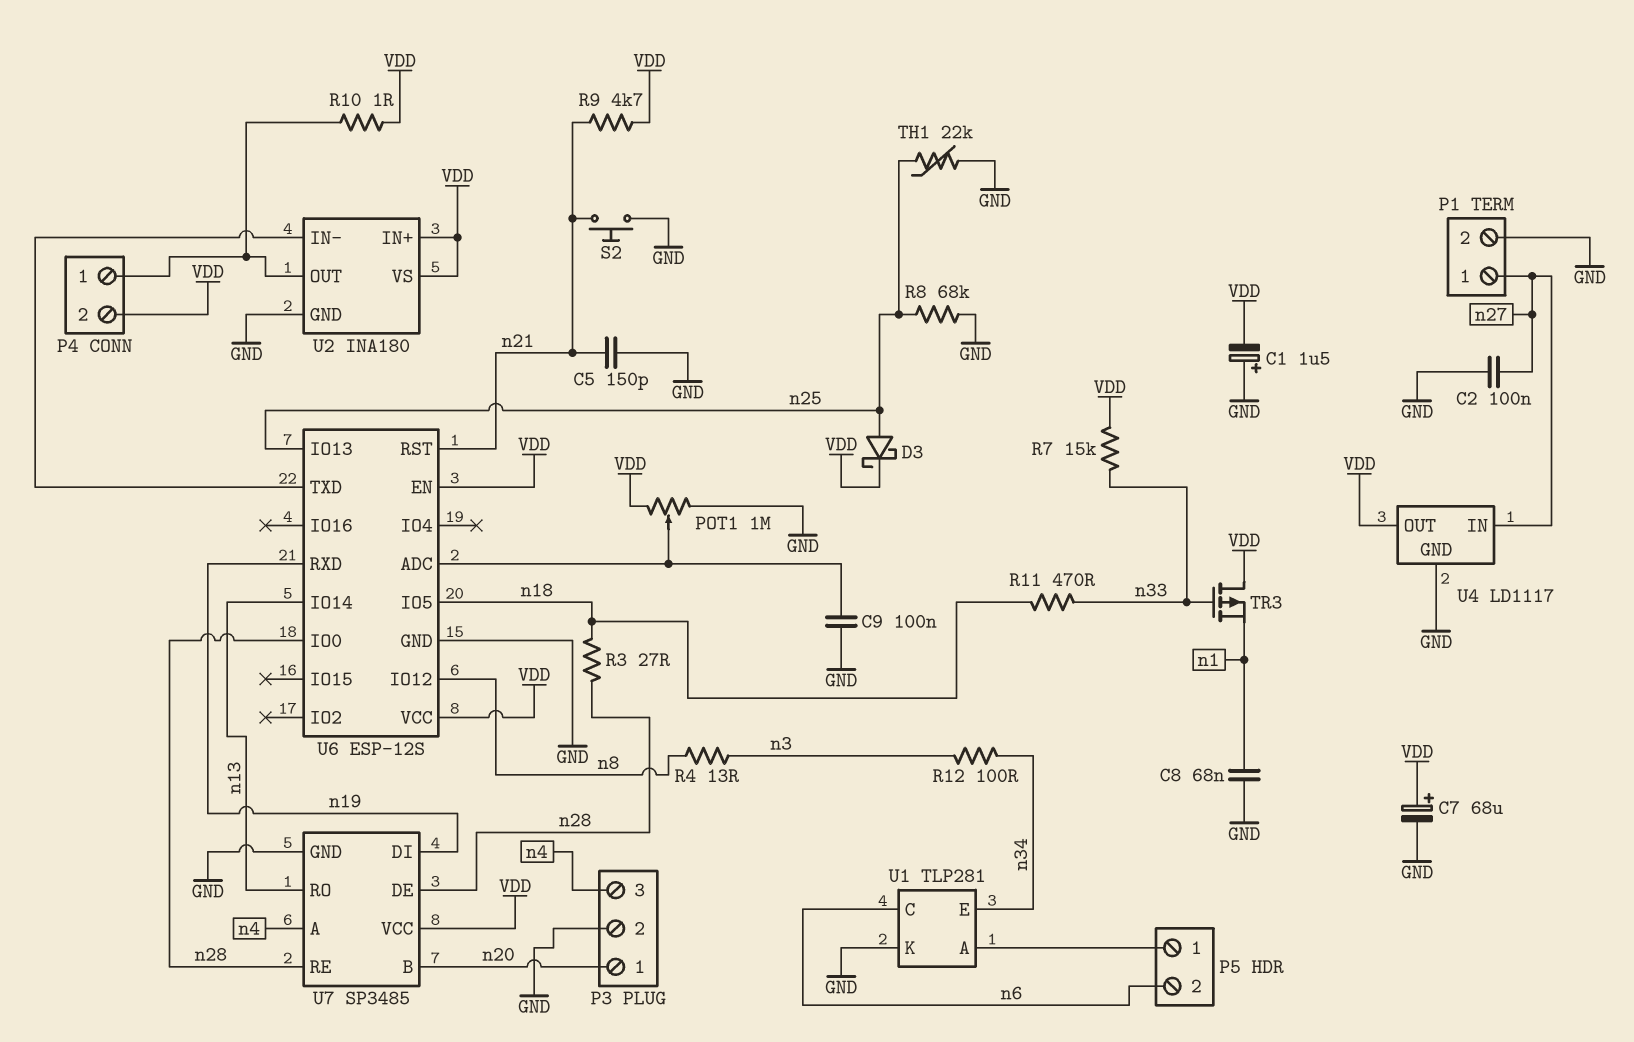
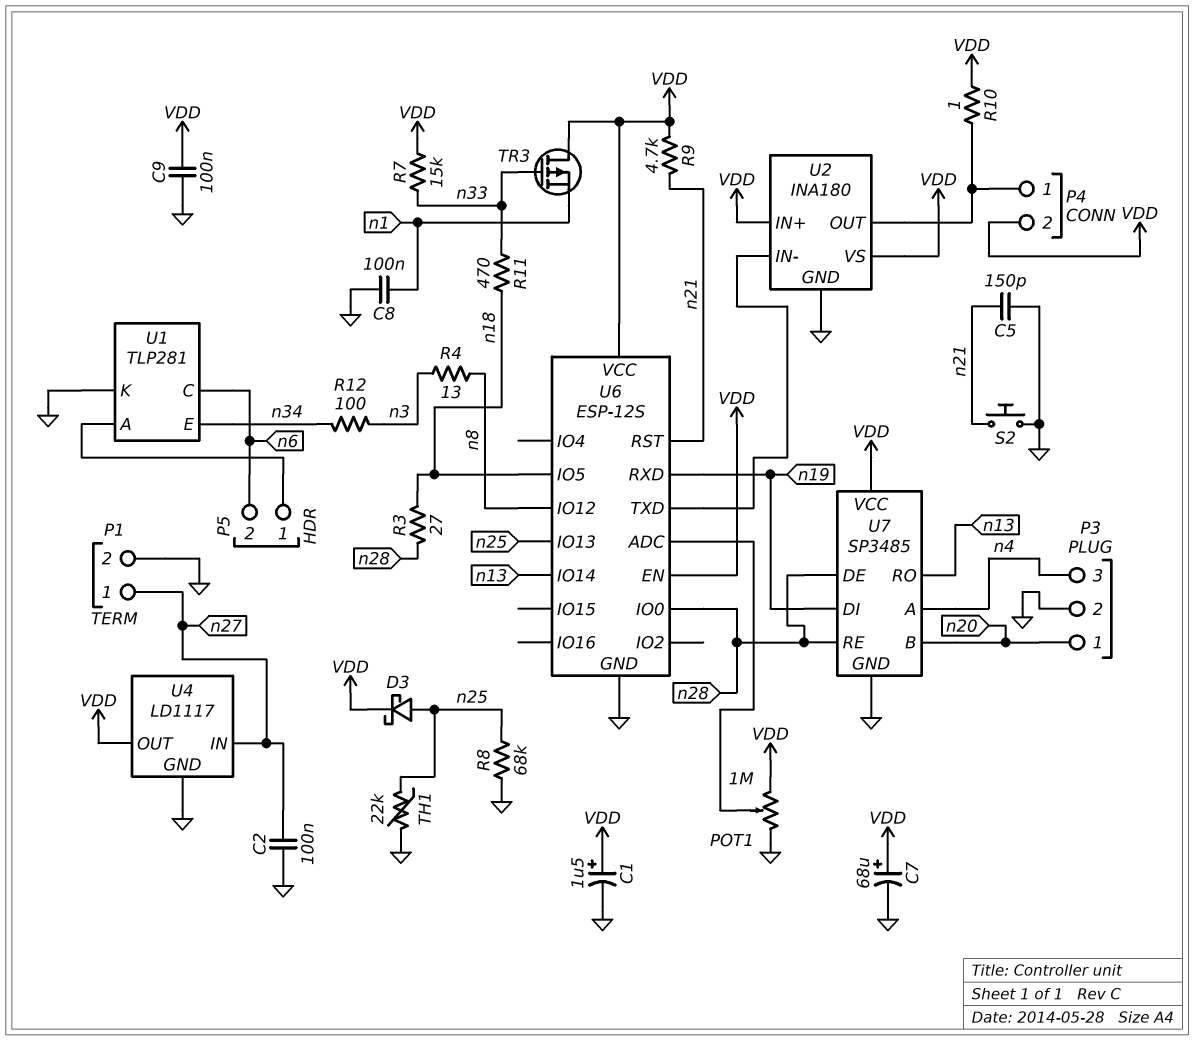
C1: 1.5uF (plus GND, minus VDD) -> 1.5uF (plus VDD, minus GND)
C8: 68nF (GND, n1) -> 100nF (GND, n1)
C9: 100nF (GND, U6/ADC) -> 100nF (GND, VDD)

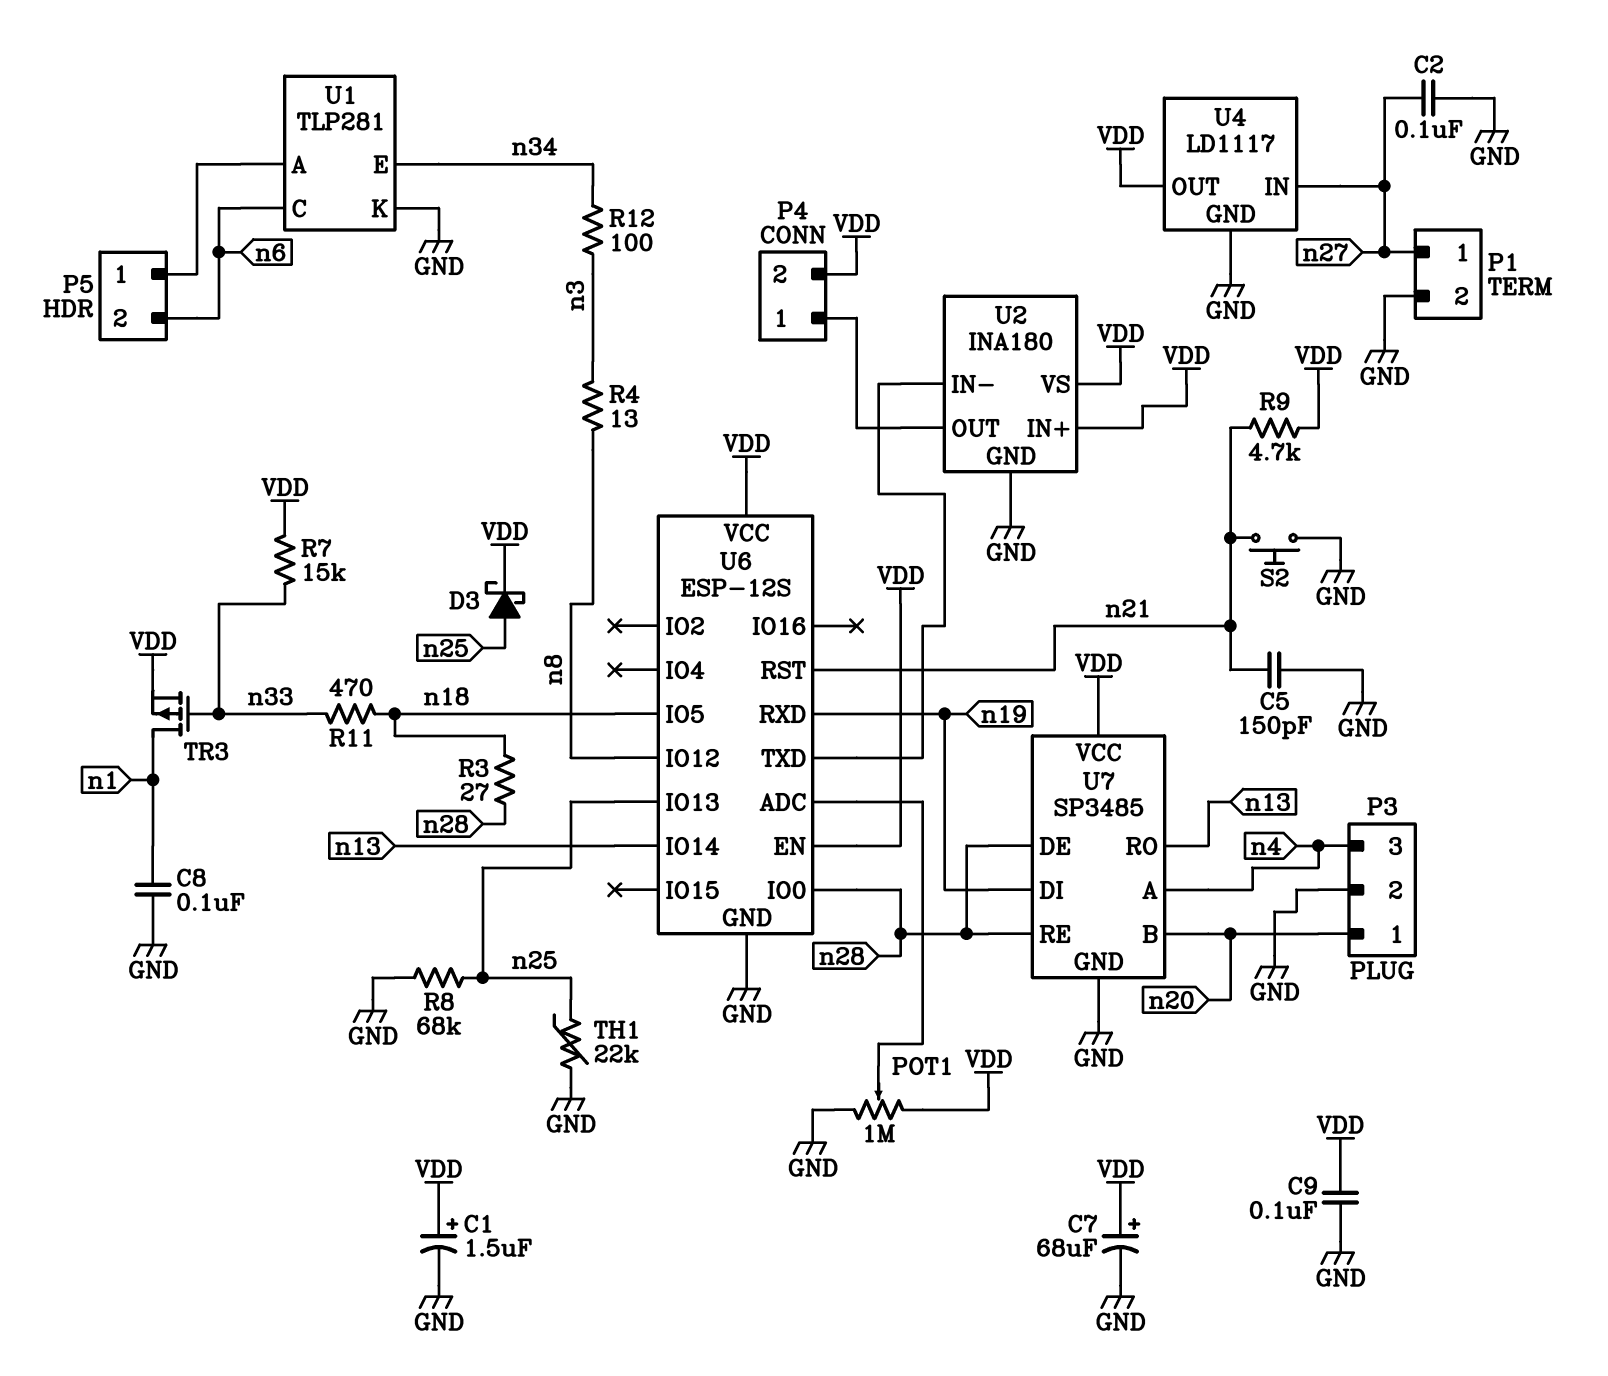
R10: 1 (P4/1, VDD) -> none
TR3: PMOS (G n33, D VDD, S n1) -> PMOS (G n33, D n1, S VDD)

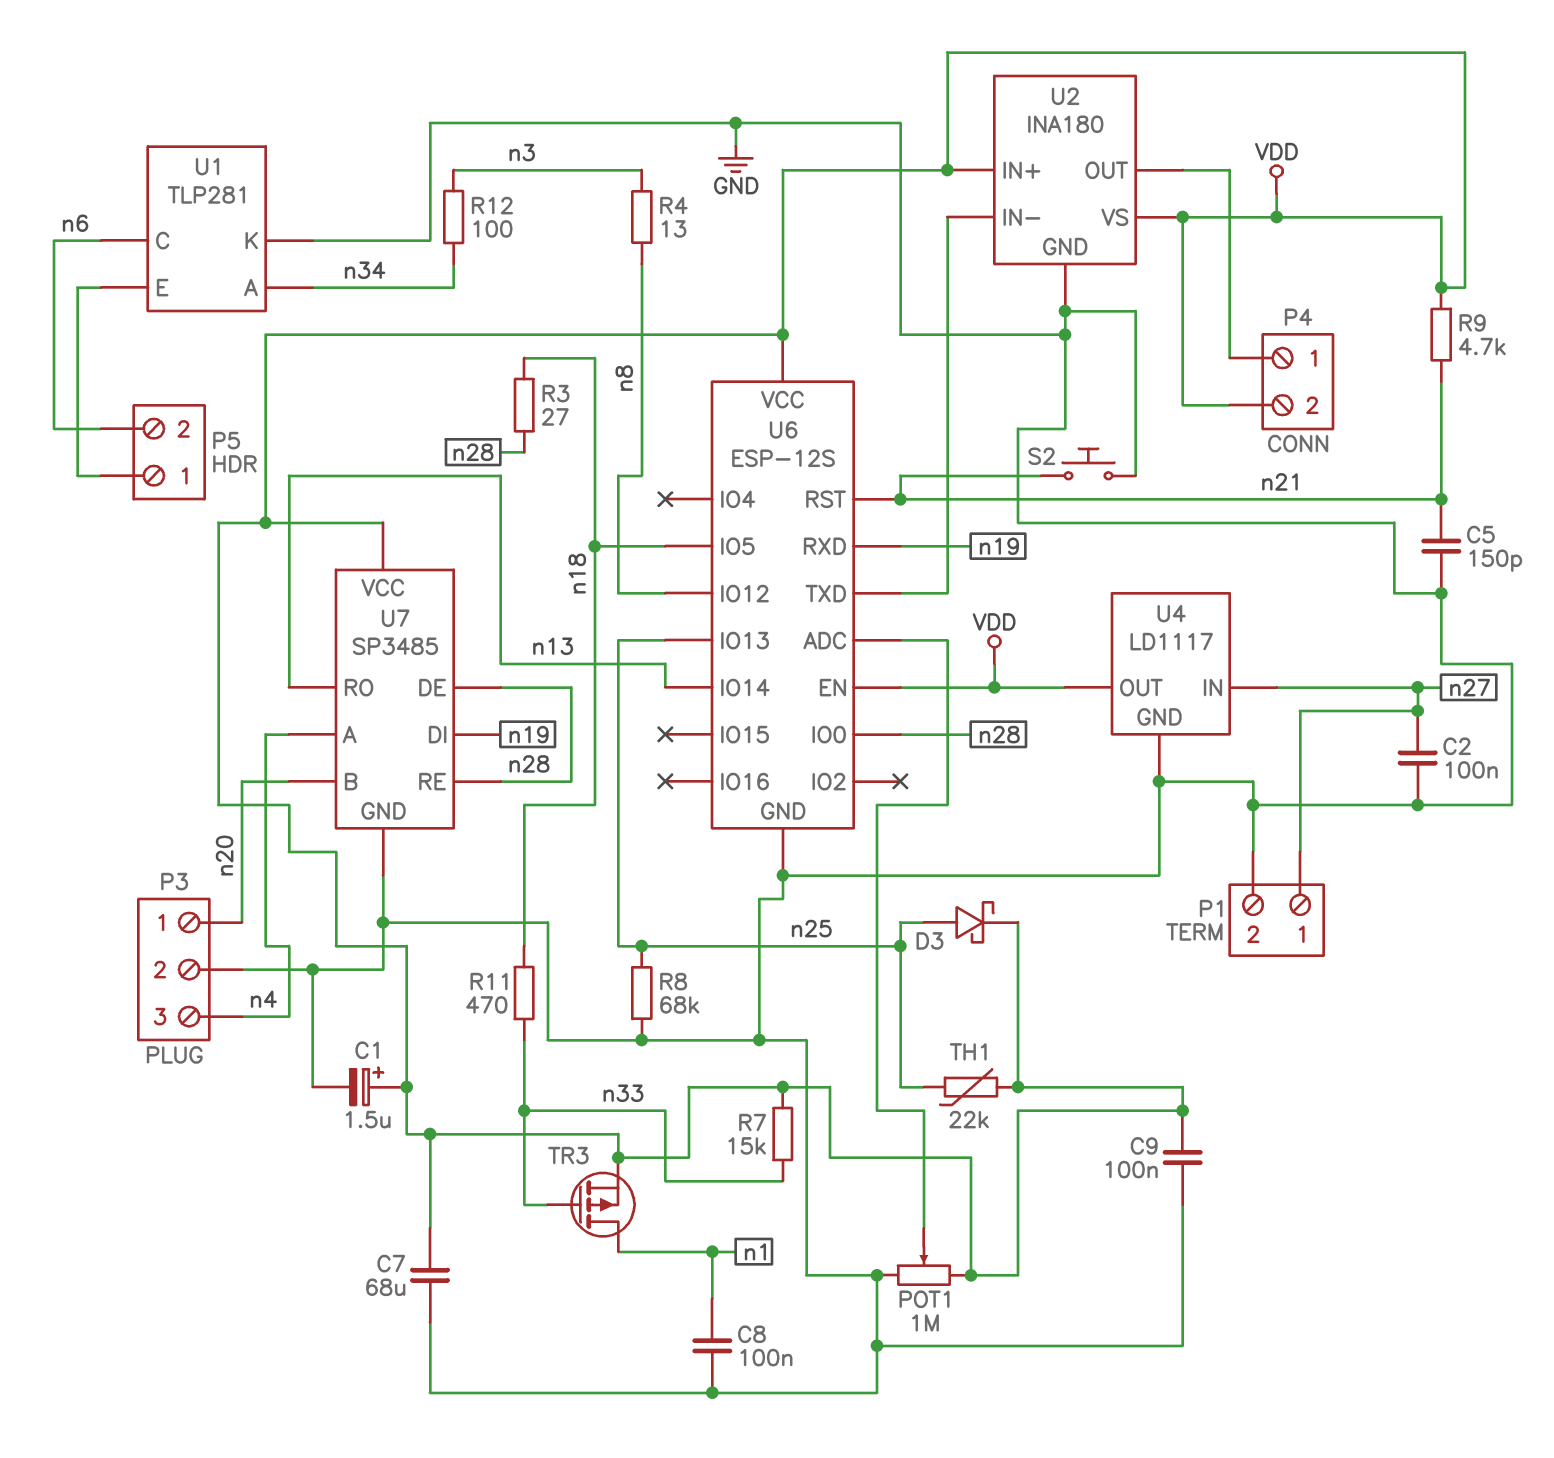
C7: 68uF (plus VDD, minus GND) -> 68uF (GND, VDD)
TH1: 22k (GND, n25) -> 22k (VDD, n25)
U1 pin A: P5/1 -> n34
U1 pin E: n34 -> P5/1

